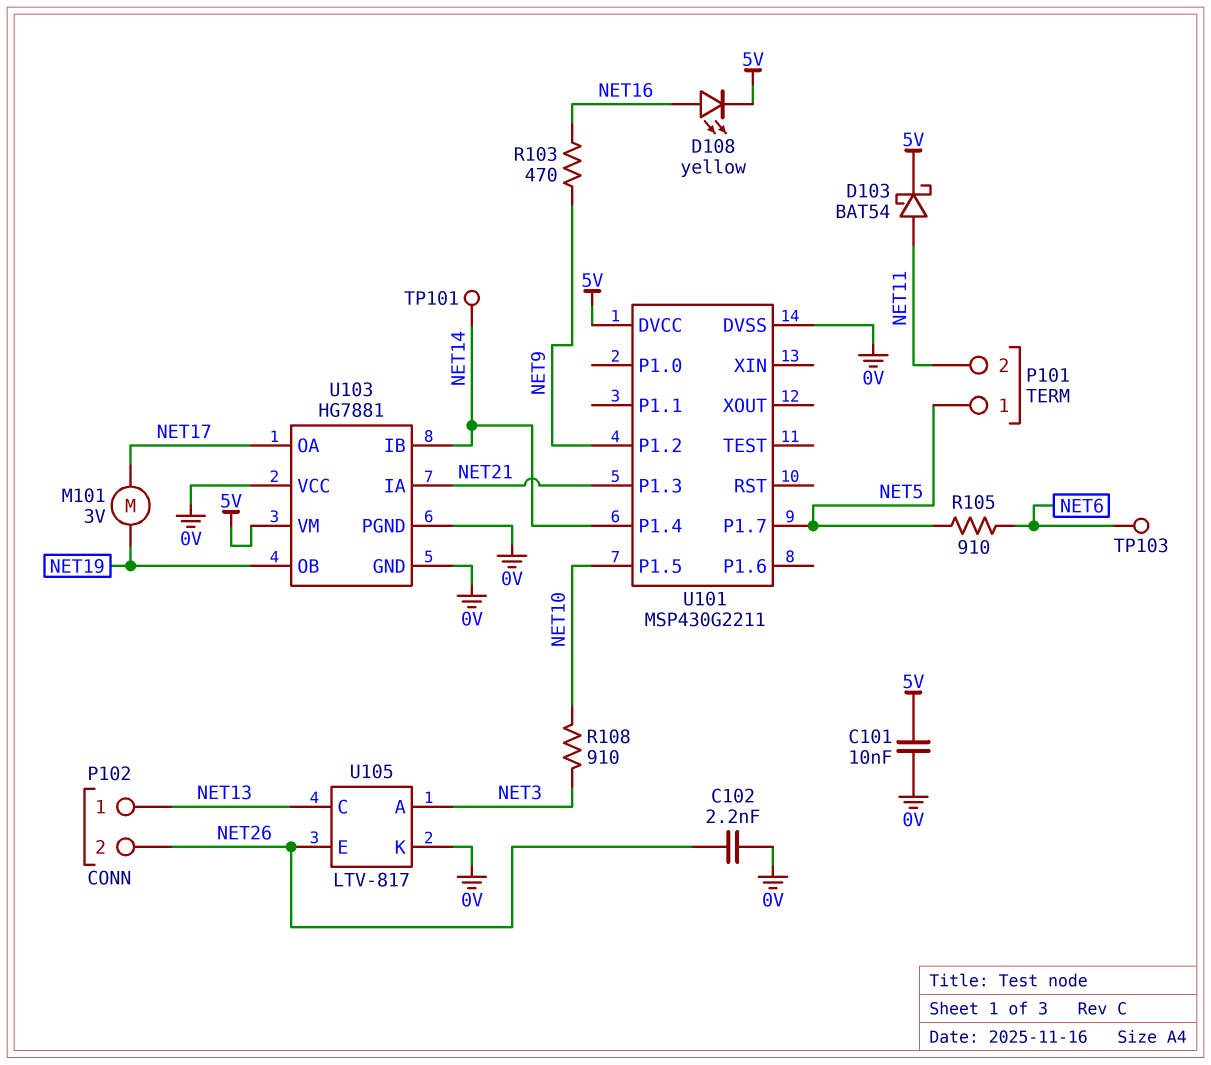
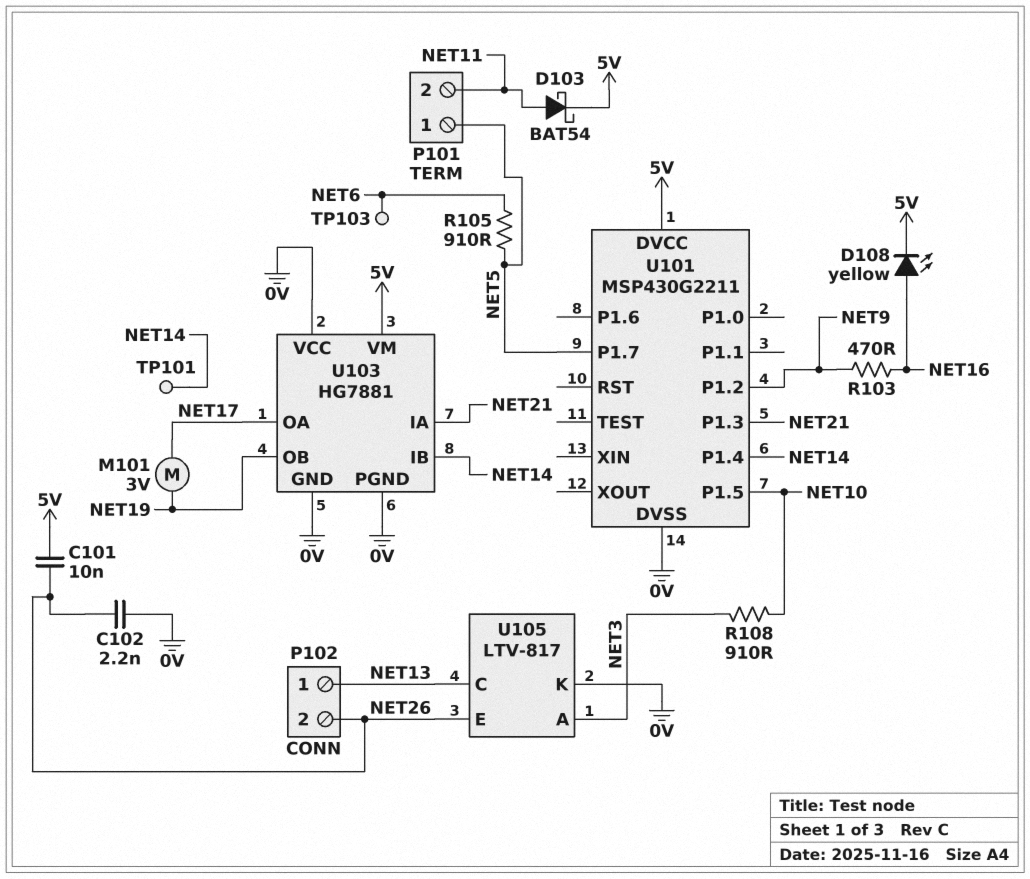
C101: 10nF (0V, 5V) -> 10nF (5V, NET26)

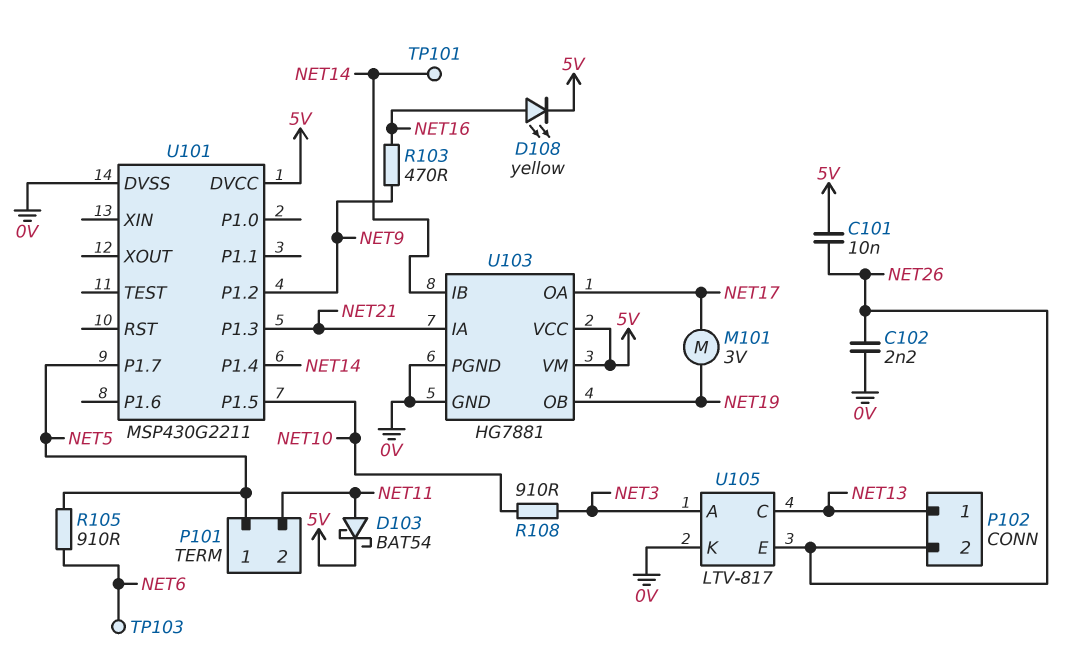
U103 pin VCC: 0V -> 5V

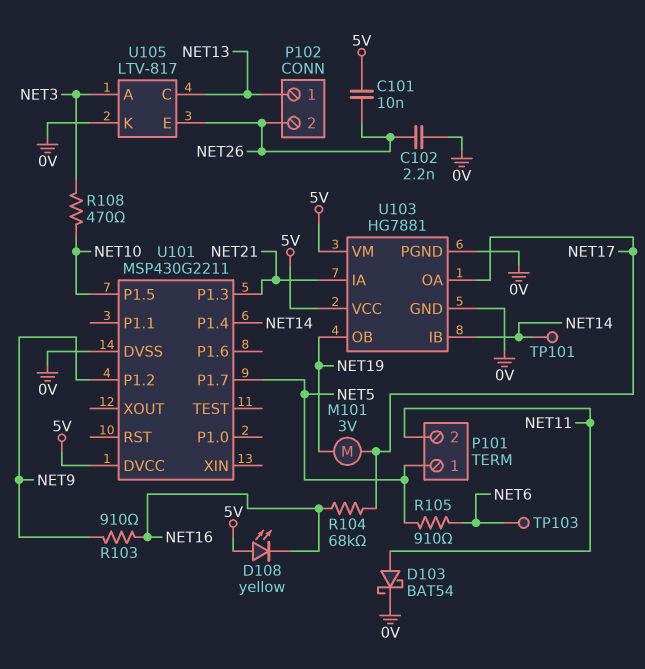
D103: schottky BAT54 (A NET11, K 5V) -> schottky BAT54 (A NET11, K 0V)
D108: LED yellow (A NET16, K 5V) -> LED yellow (A 5V, K NET16)
R103: 470 (NET9, NET16) -> 910 (NET9, NET16)
R104: none -> 68k (NET16, NET17)
R108: 910 (NET3, NET10) -> 470 (NET3, NET10)

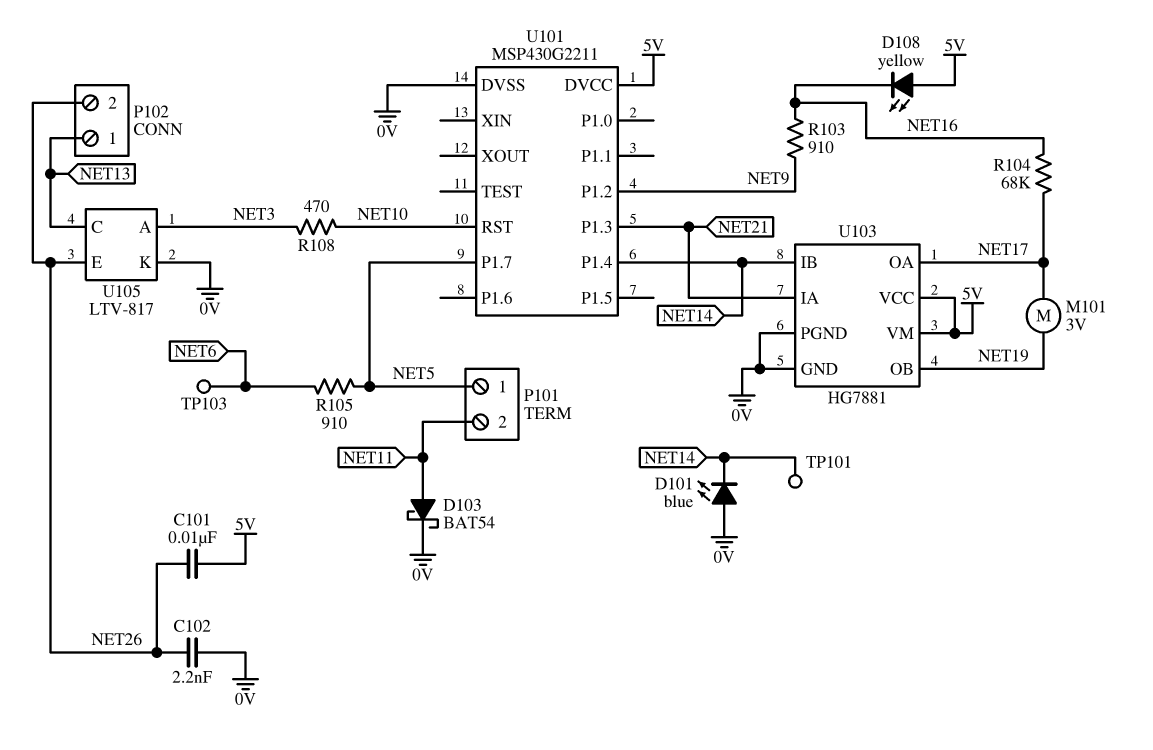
D101: none -> LED blue (A 0V, K NET14)
U101 pin P1.5: NET10 -> none
U101 pin RST: none -> NET10

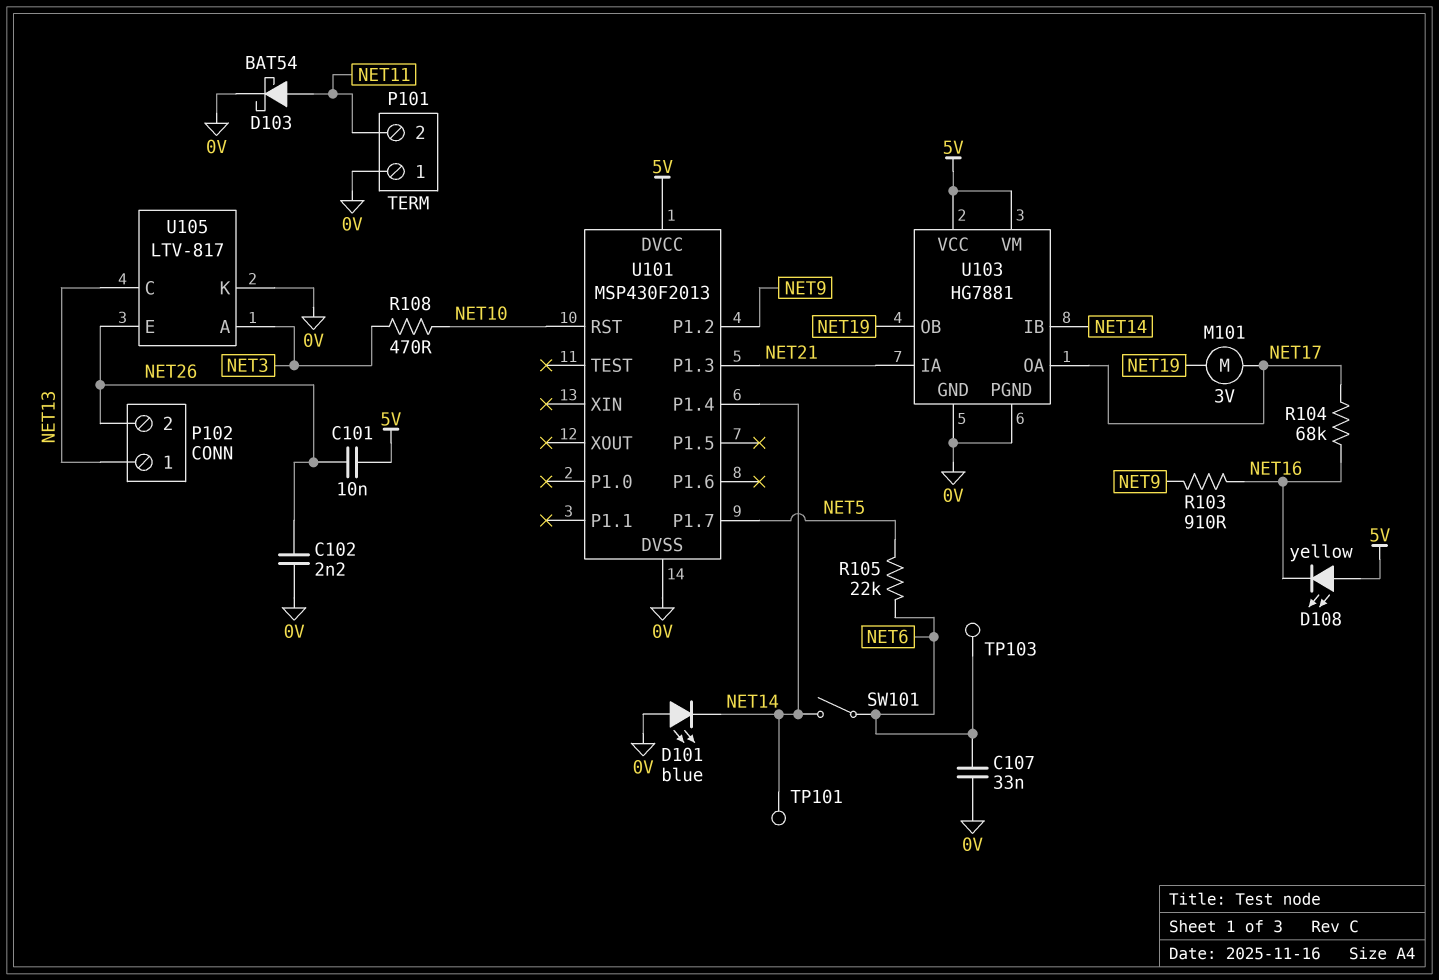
C107: none -> 33nF (0V, NET6)
P101 pin 1: NET5 -> 0V
R105: 910 (NET5, NET6) -> 22k (NET5, NET6)
SW101: none -> switch (NET6, NET14)
U101: MSP430G2211 -> MSP430F2013

